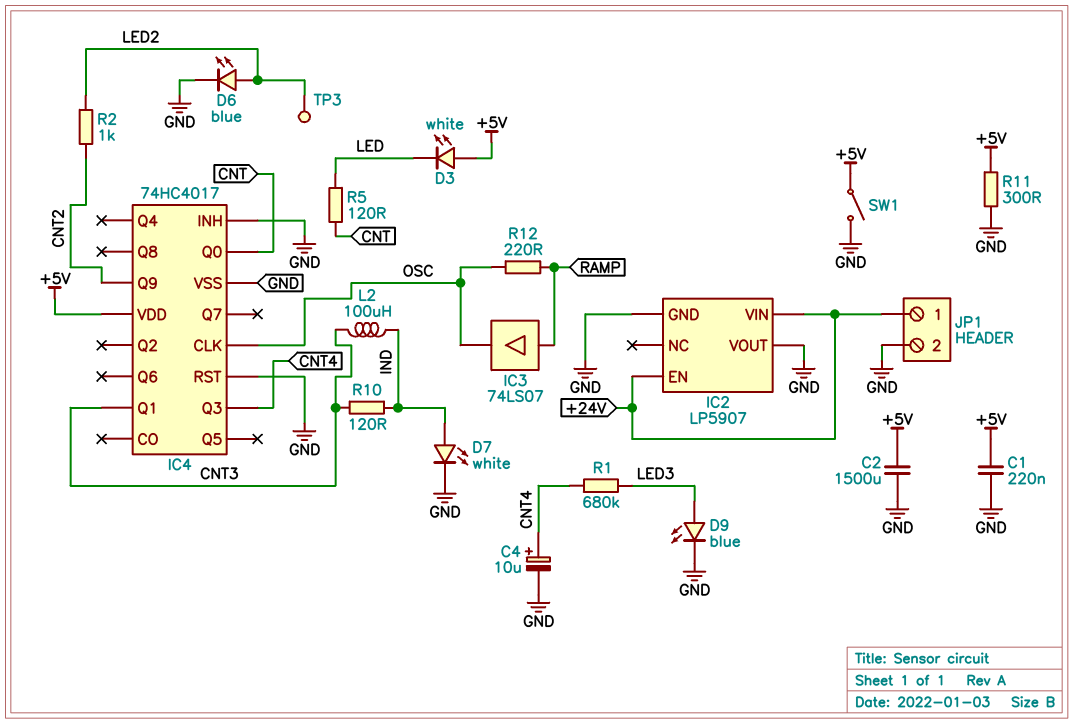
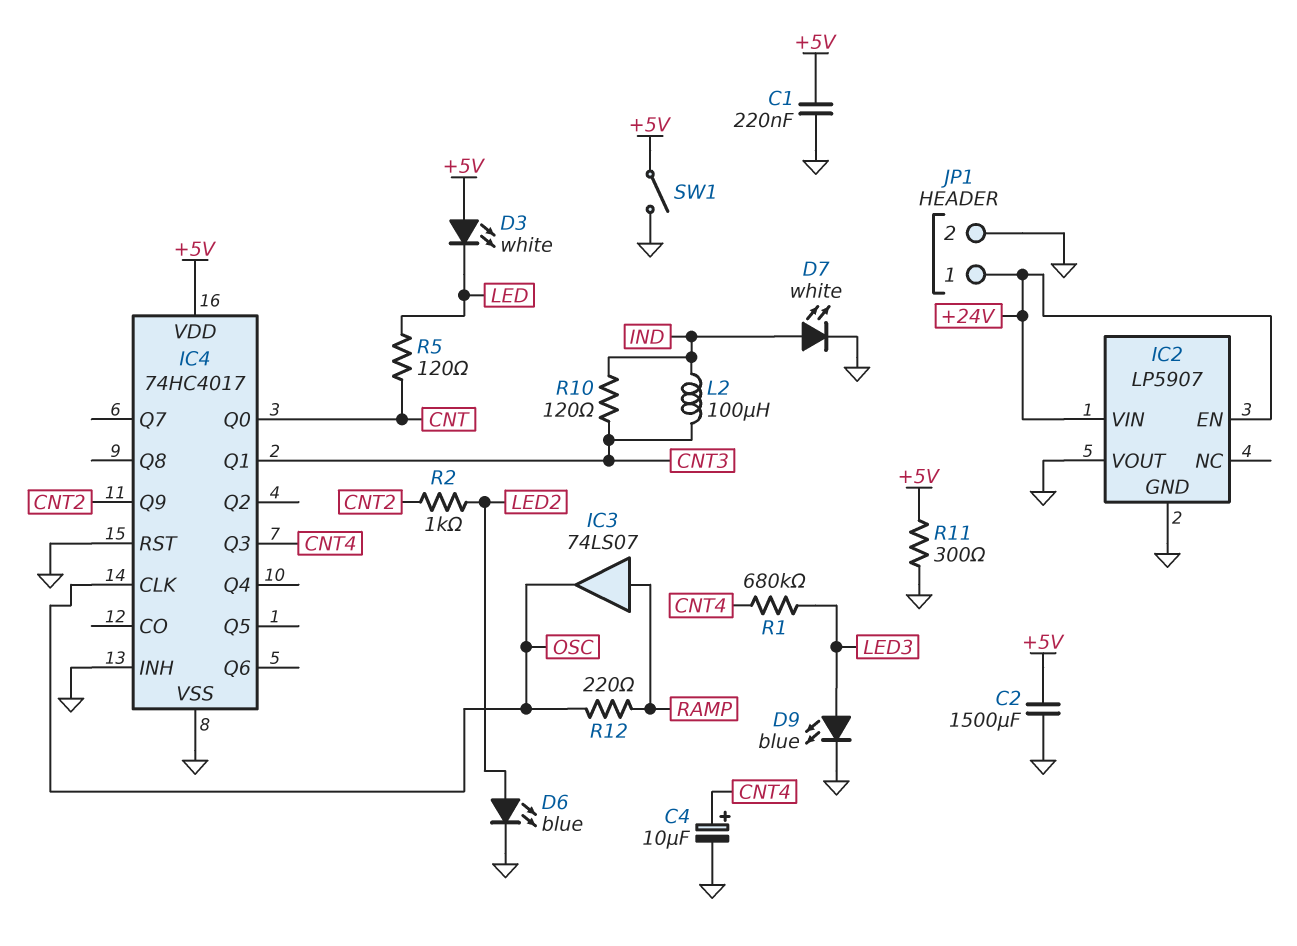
TP3: test point (LED2) -> none

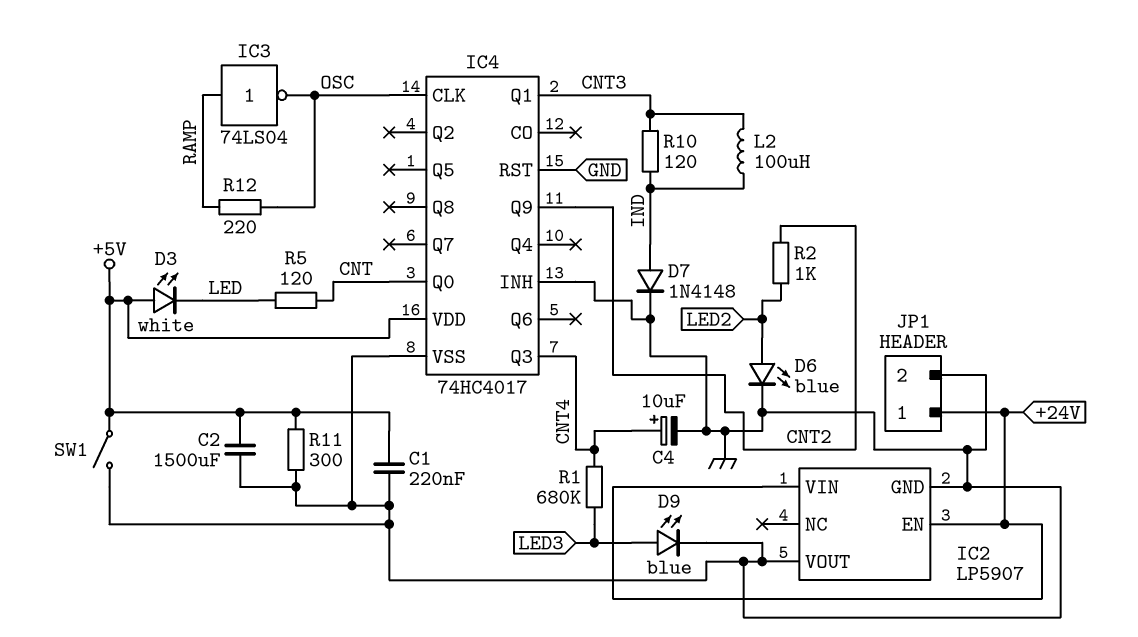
D7: LED white (A IND, K GND) -> diode 1N4148 (A IND, K GND)
IC3: buffer 74LS07 (in RAMP, out OSC) -> NOT 74LS04 (in RAMP, out OSC)

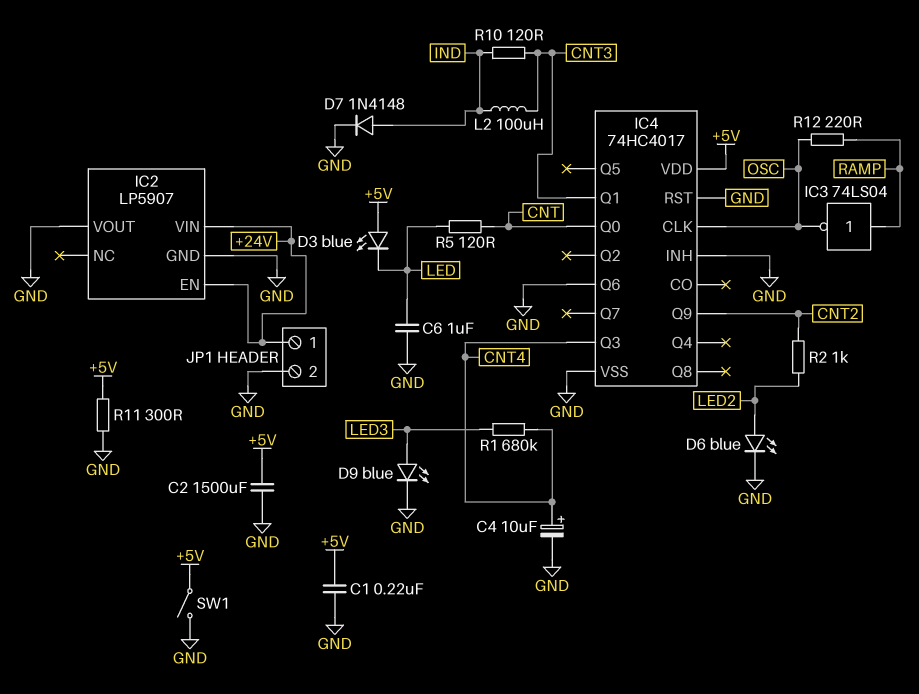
C6: none -> 1uF (GND, LED)
D3: LED white (A +5V, K LED) -> LED blue (A +5V, K LED)
IC4 pin Q6: none -> GND

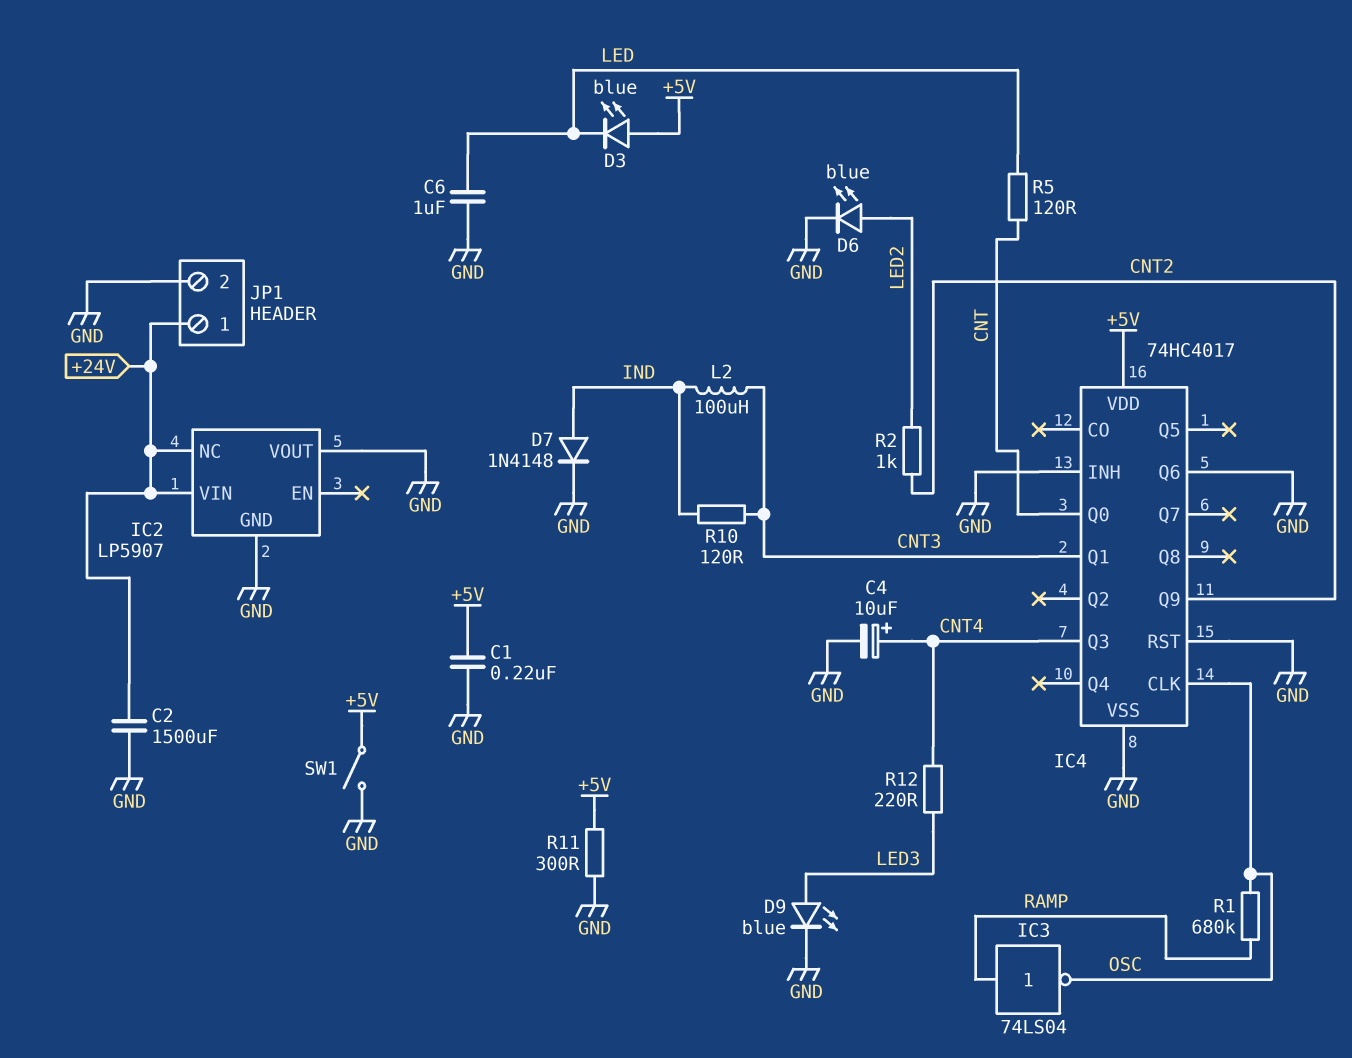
C2: 1500uF (+5V, GND) -> 1500uF (+24V, GND)
IC2 pin EN: +24V -> none
IC2 pin NC: none -> +24V
R1: 680k (CNT4, LED3) -> 680k (OSC, RAMP)
R12: 220 (OSC, RAMP) -> 220 (CNT4, LED3)

